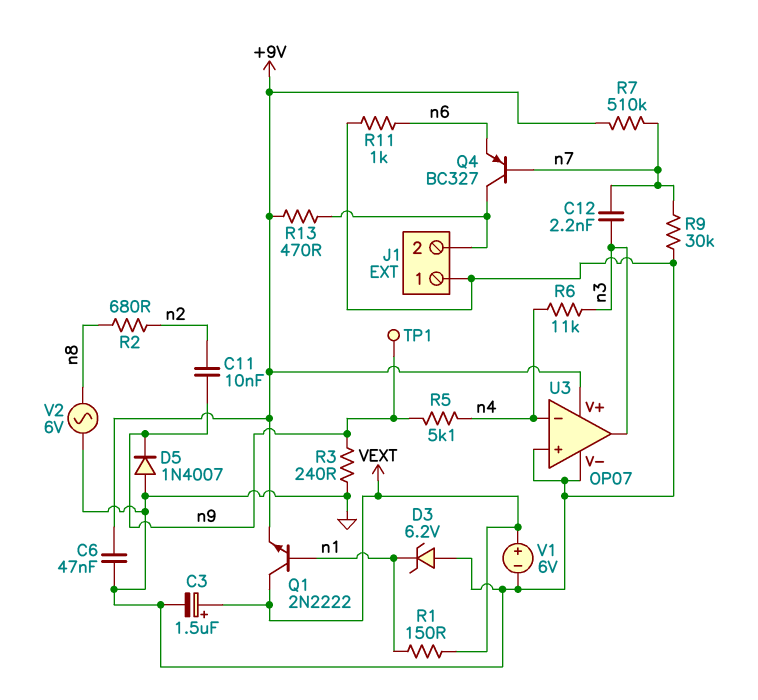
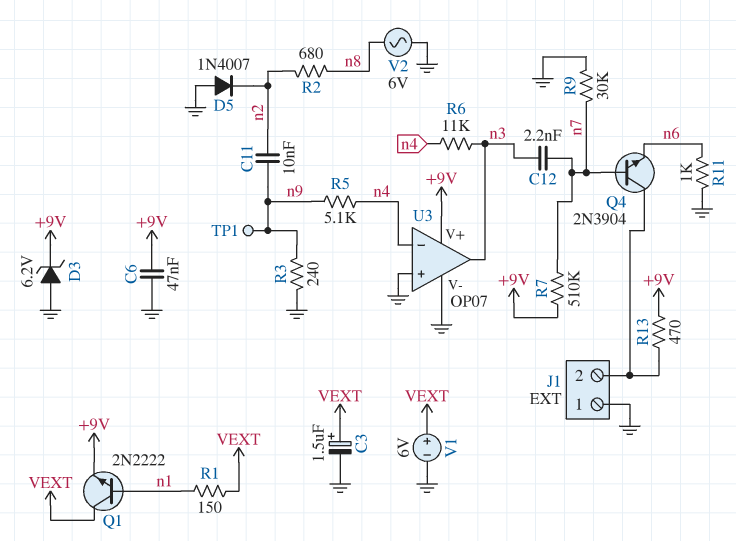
D3: zener 6.2V (A GND, K n1) -> zener 6.2V (A GND, K +9V)
D5: diode 1N4007 (A GND, K n9) -> diode 1N4007 (A GND, K n2)
Q4: PNP BC327 (B n7, C J1/2, E n6) -> NPN 2N3904 (B n7, C J1/2, E n6)

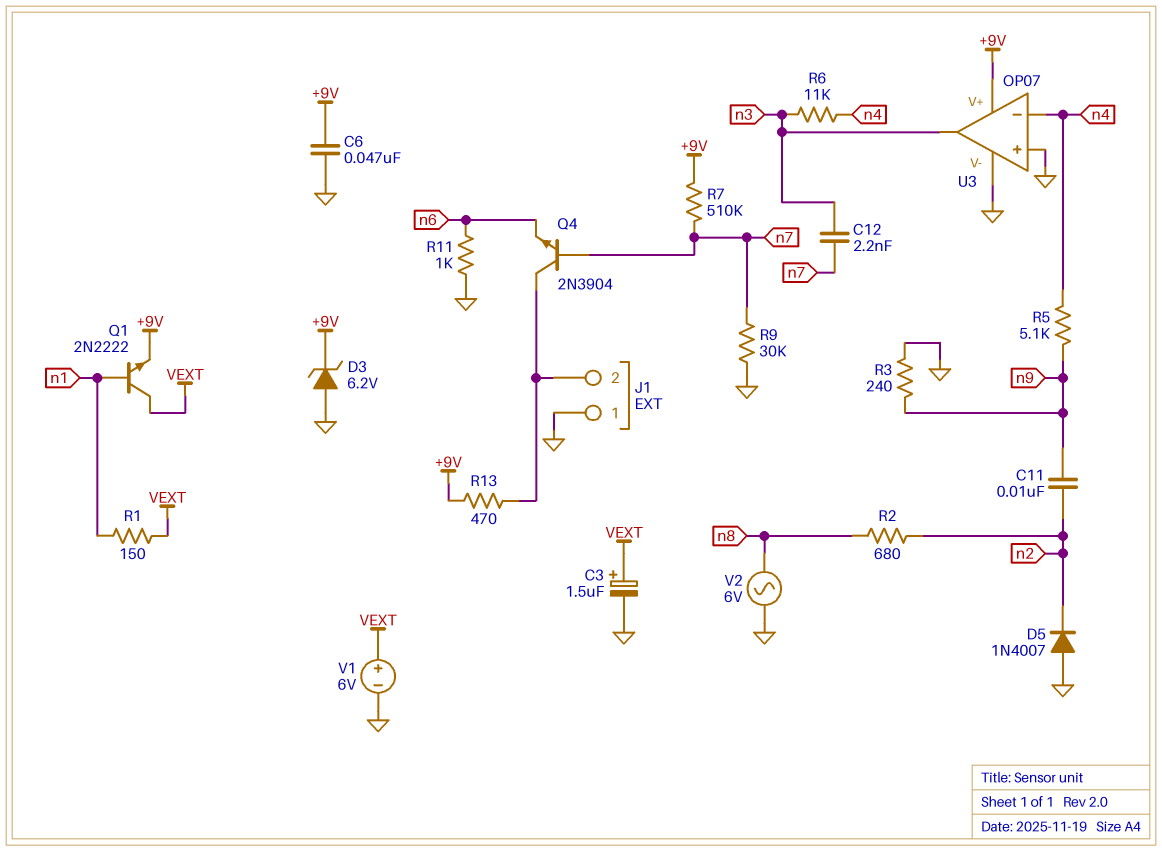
TP1: test point (n9) -> none

